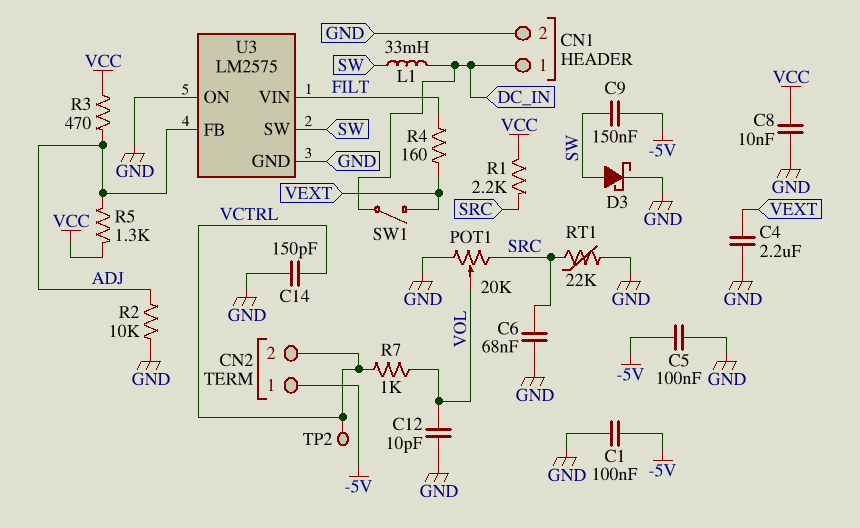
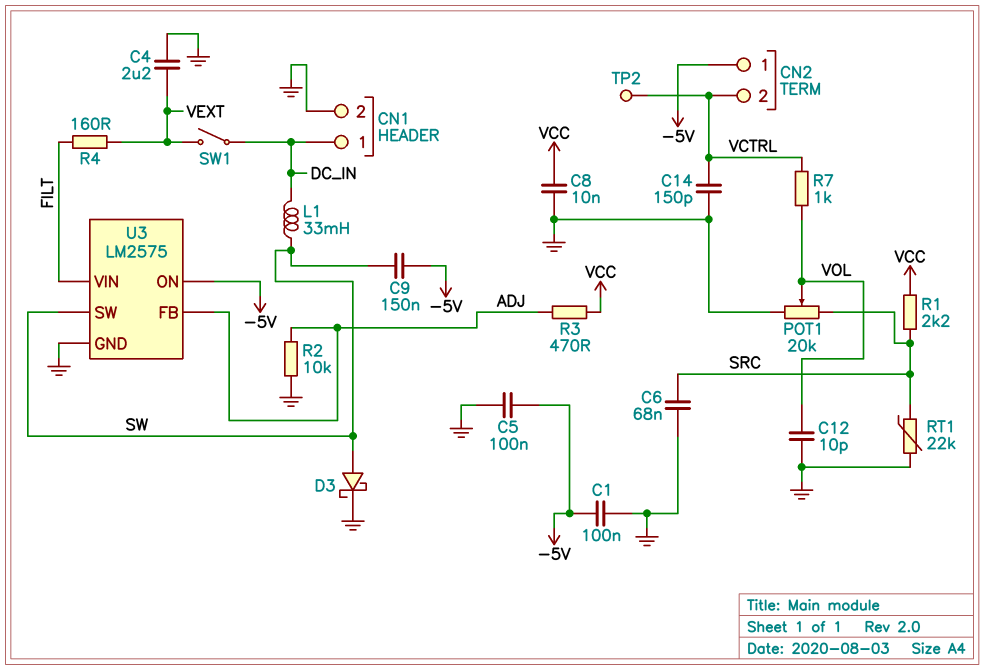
R5: 1.3k (ADJ, VCC) -> none
U3 pin ON: GND -> -5V

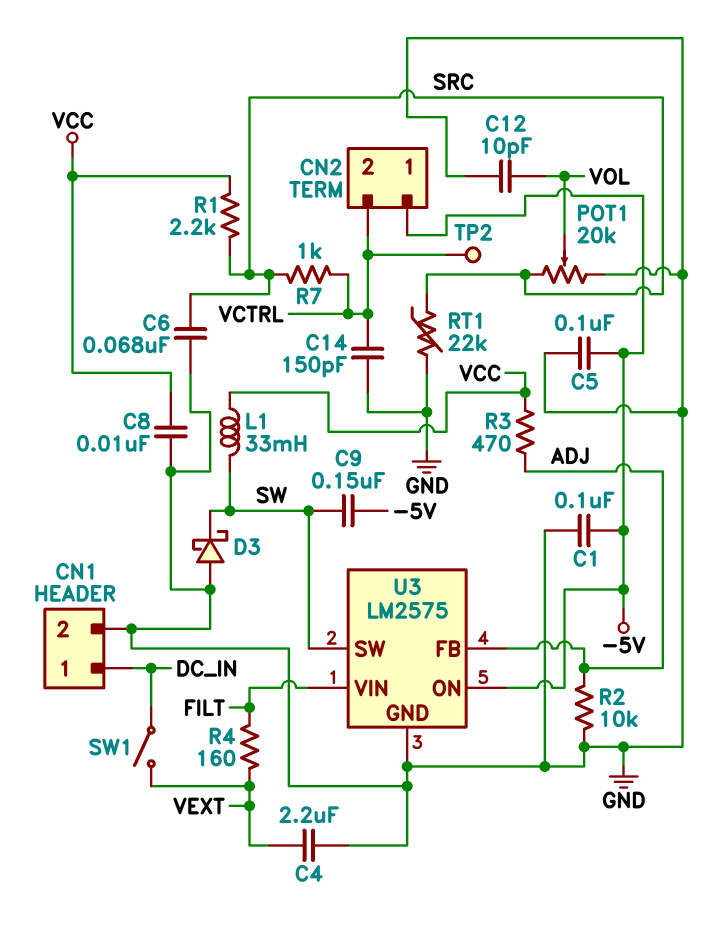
D3: schottky (A SW, K GND) -> schottky (A GND, K SW)
L1: 33mH (DC_IN, SW) -> 33mH (SW, VCC)
R7: 1k (VCTRL, VOL) -> 1k (SRC, VCTRL)

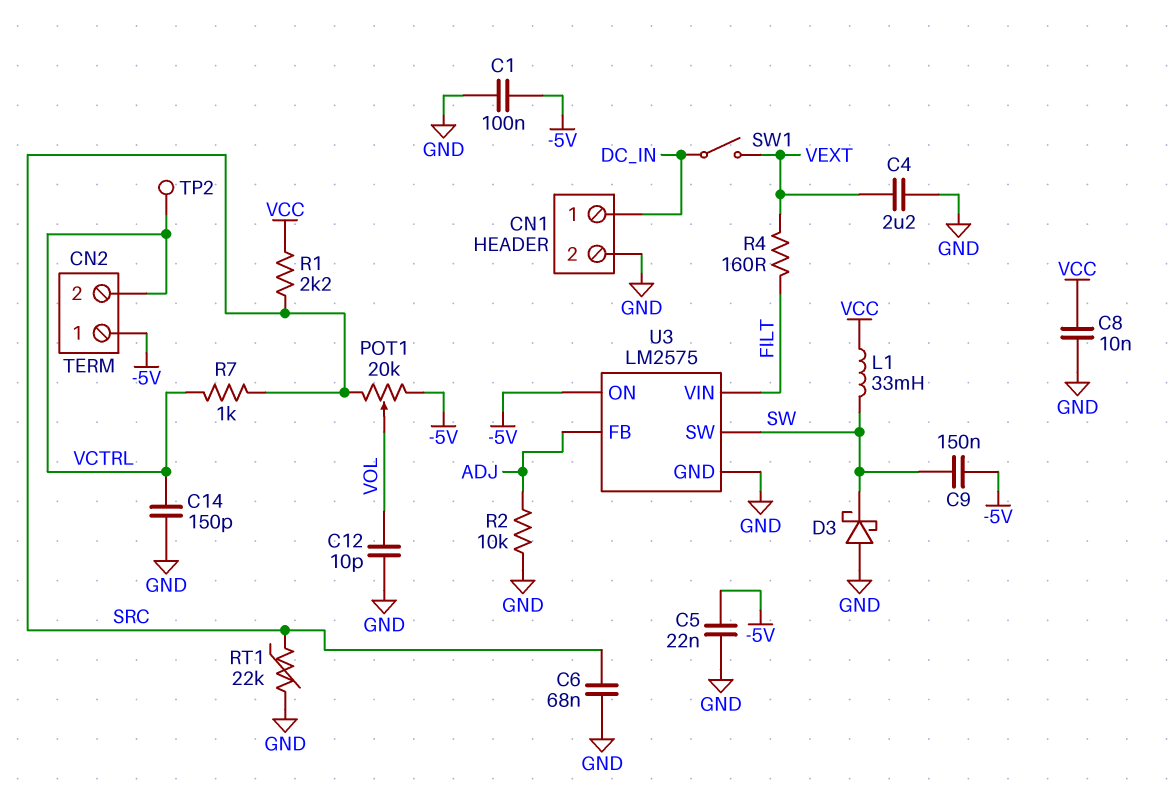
C5: 100nF (-5V, GND) -> 22nF (-5V, GND)
POT1: 20k (GND, SRC, wiper VOL) -> 20k (-5V, SRC, wiper VOL)
R3: 470 (ADJ, VCC) -> none

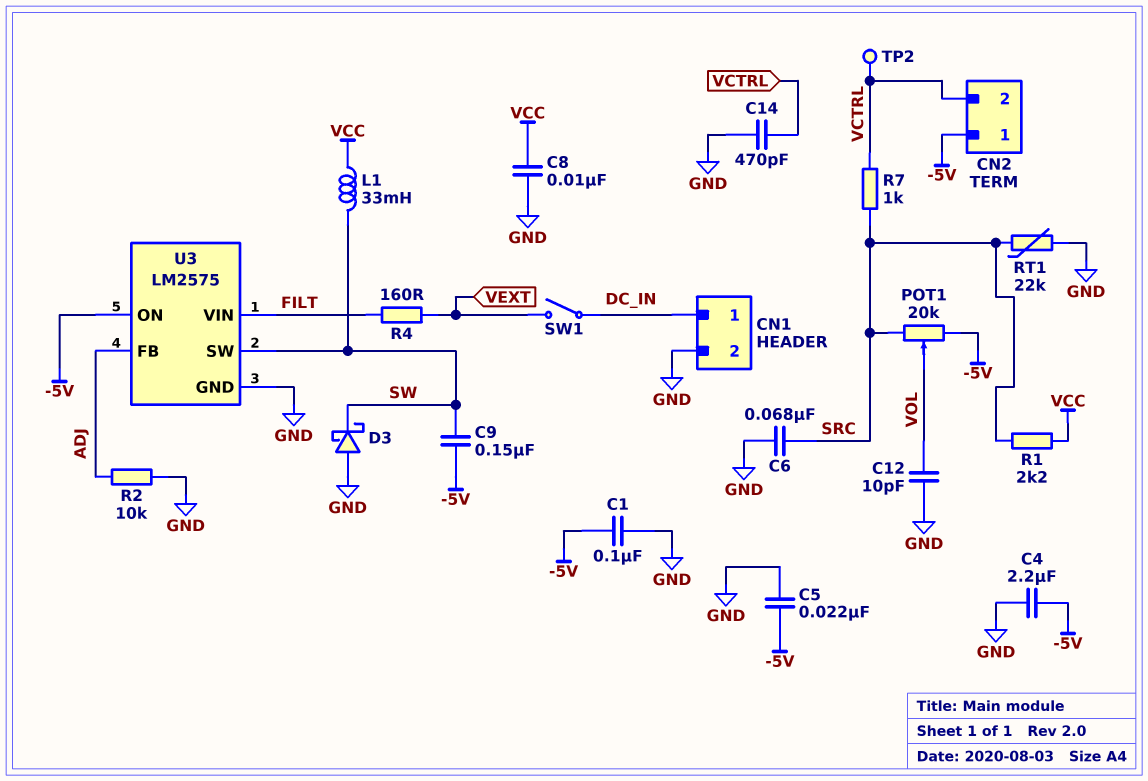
C4: 2.2uF (GND, VEXT) -> 2.2uF (-5V, GND)
C14: 150pF (GND, VCTRL) -> 470pF (GND, VCTRL)

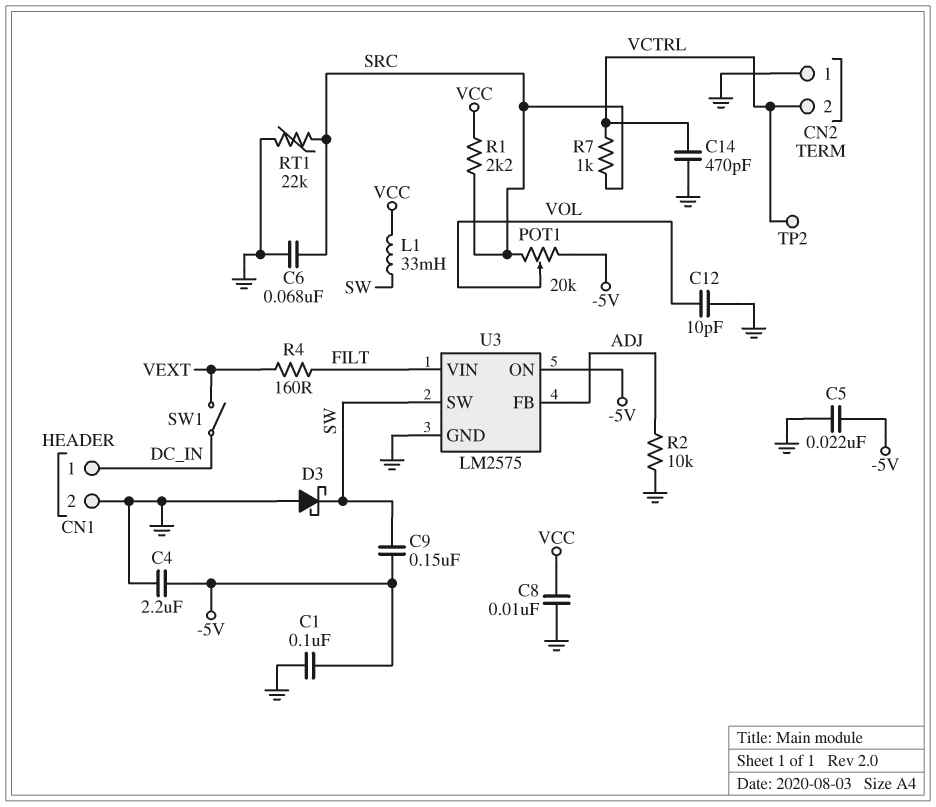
CN2 pin 1: -5V -> GND

